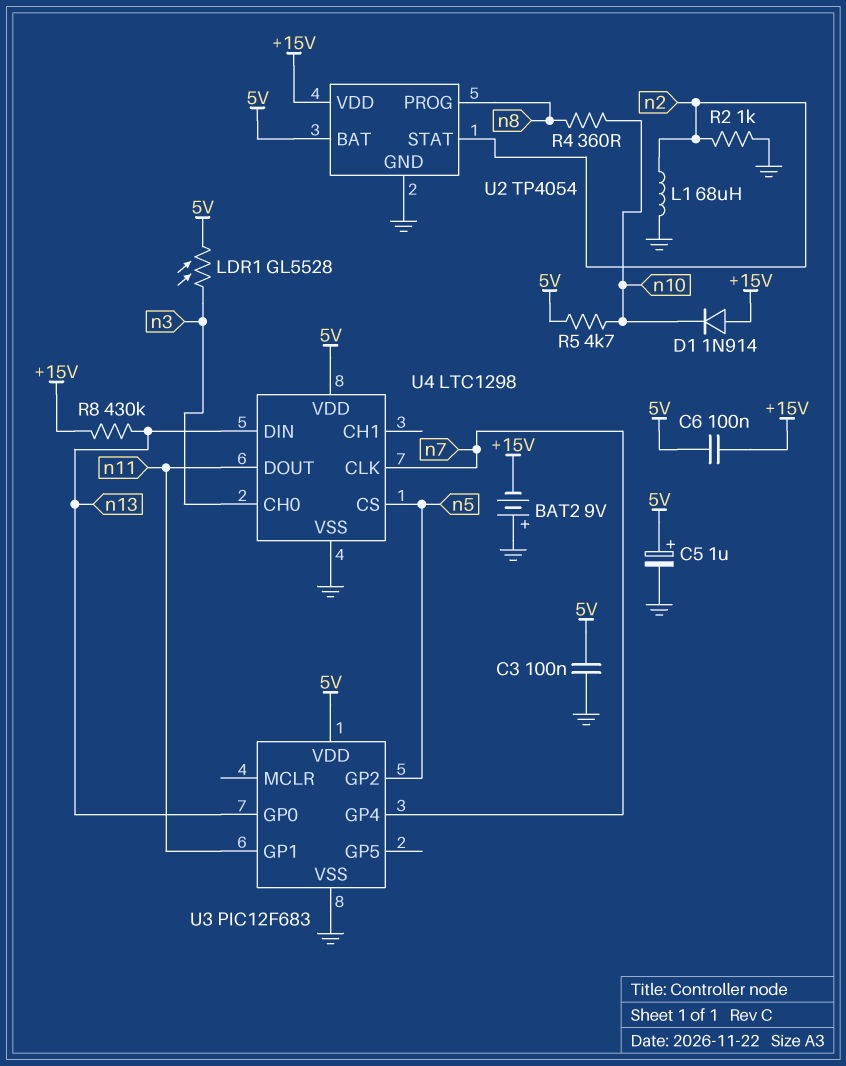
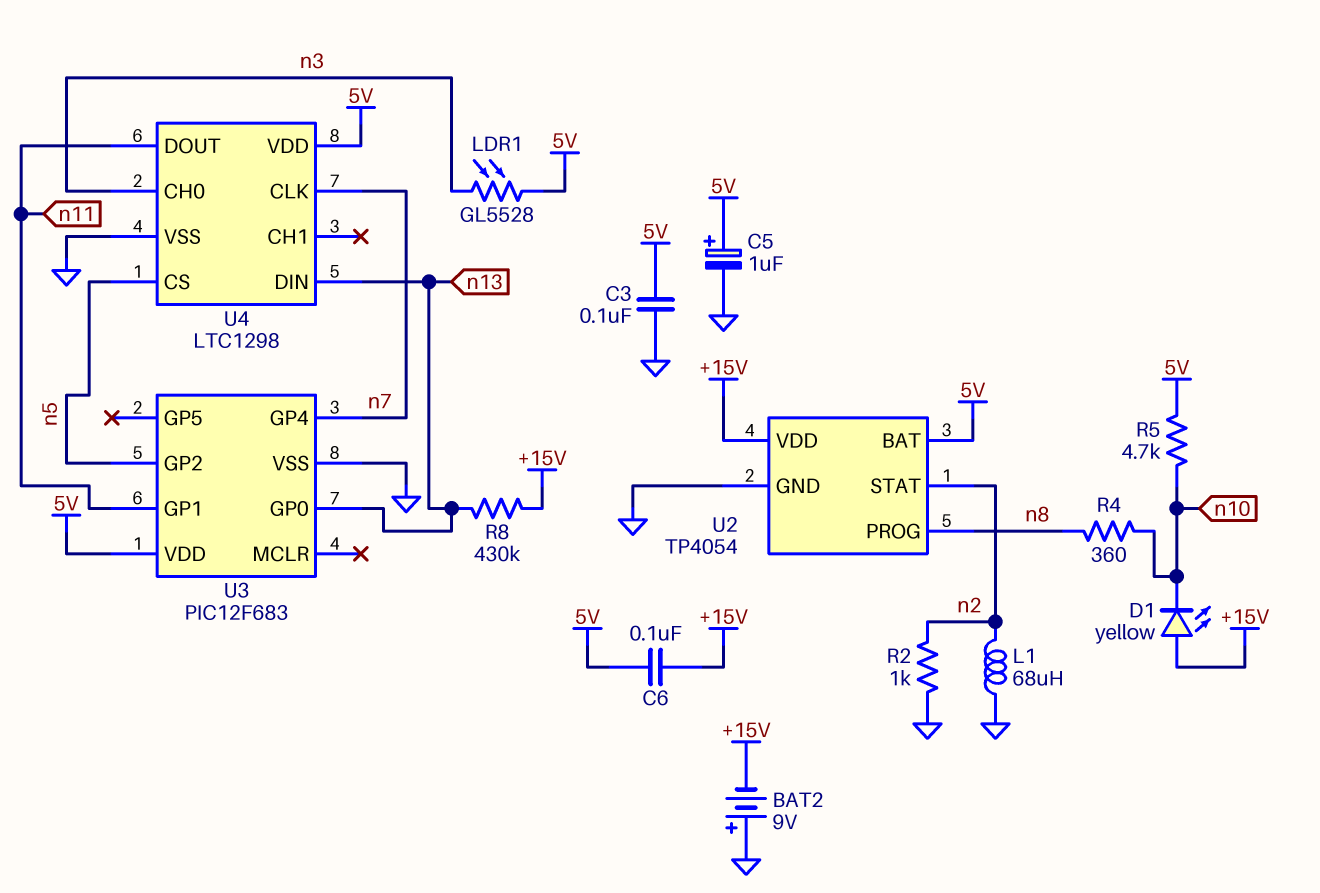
D1: diode 1N914 (A +15V, K n10) -> LED yellow (A +15V, K n10)

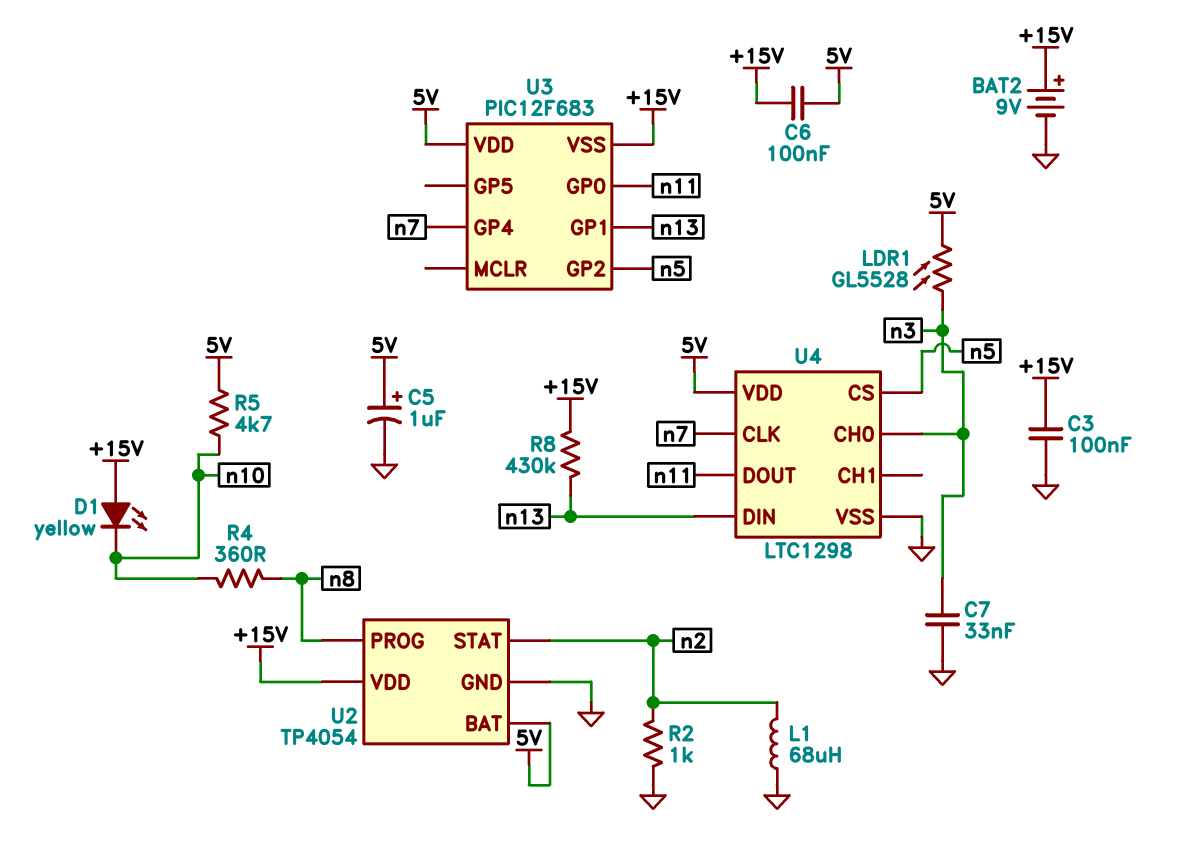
BAT2: 9V (plus GND, minus +15V) -> 9V (plus +15V, minus GND)
C3: 100nF (5V, GND) -> 100nF (+15V, GND)
C7: none -> 33nF (GND, n3)
U3 pin GP0: n13 -> n11
U3 pin GP1: n11 -> n13
U3 pin VSS: GND -> +15V

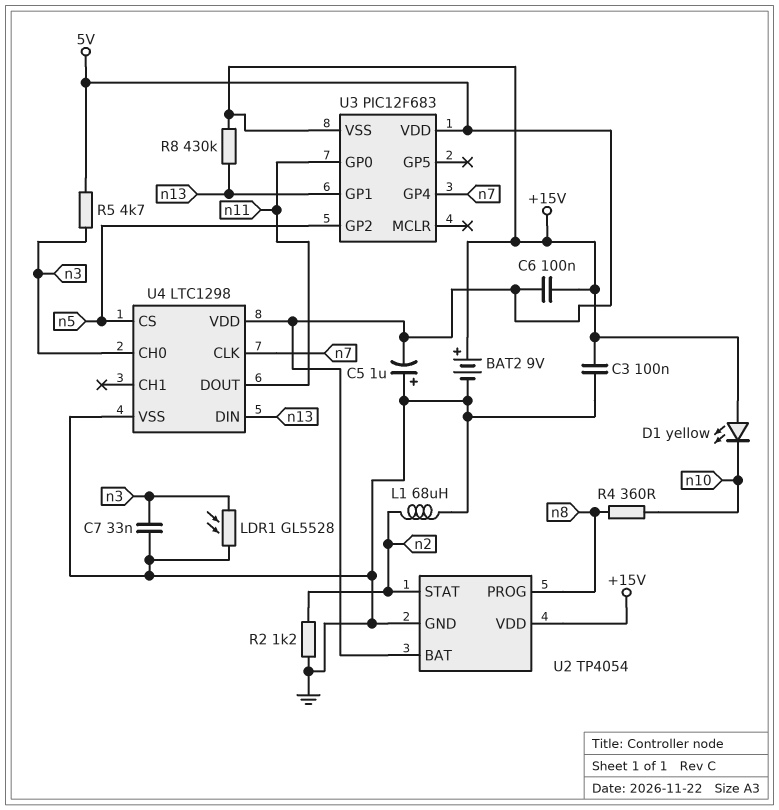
C5: 1uF (plus 5V, minus GND) -> 1uF (plus GND, minus 5V)
LDR1: GL5528 (5V, n3) -> GL5528 (GND, n3)
R2: 1k (GND, n2) -> 1.2k (GND, n2)
R5: 4.7k (5V, n10) -> 4.7k (5V, n3)

